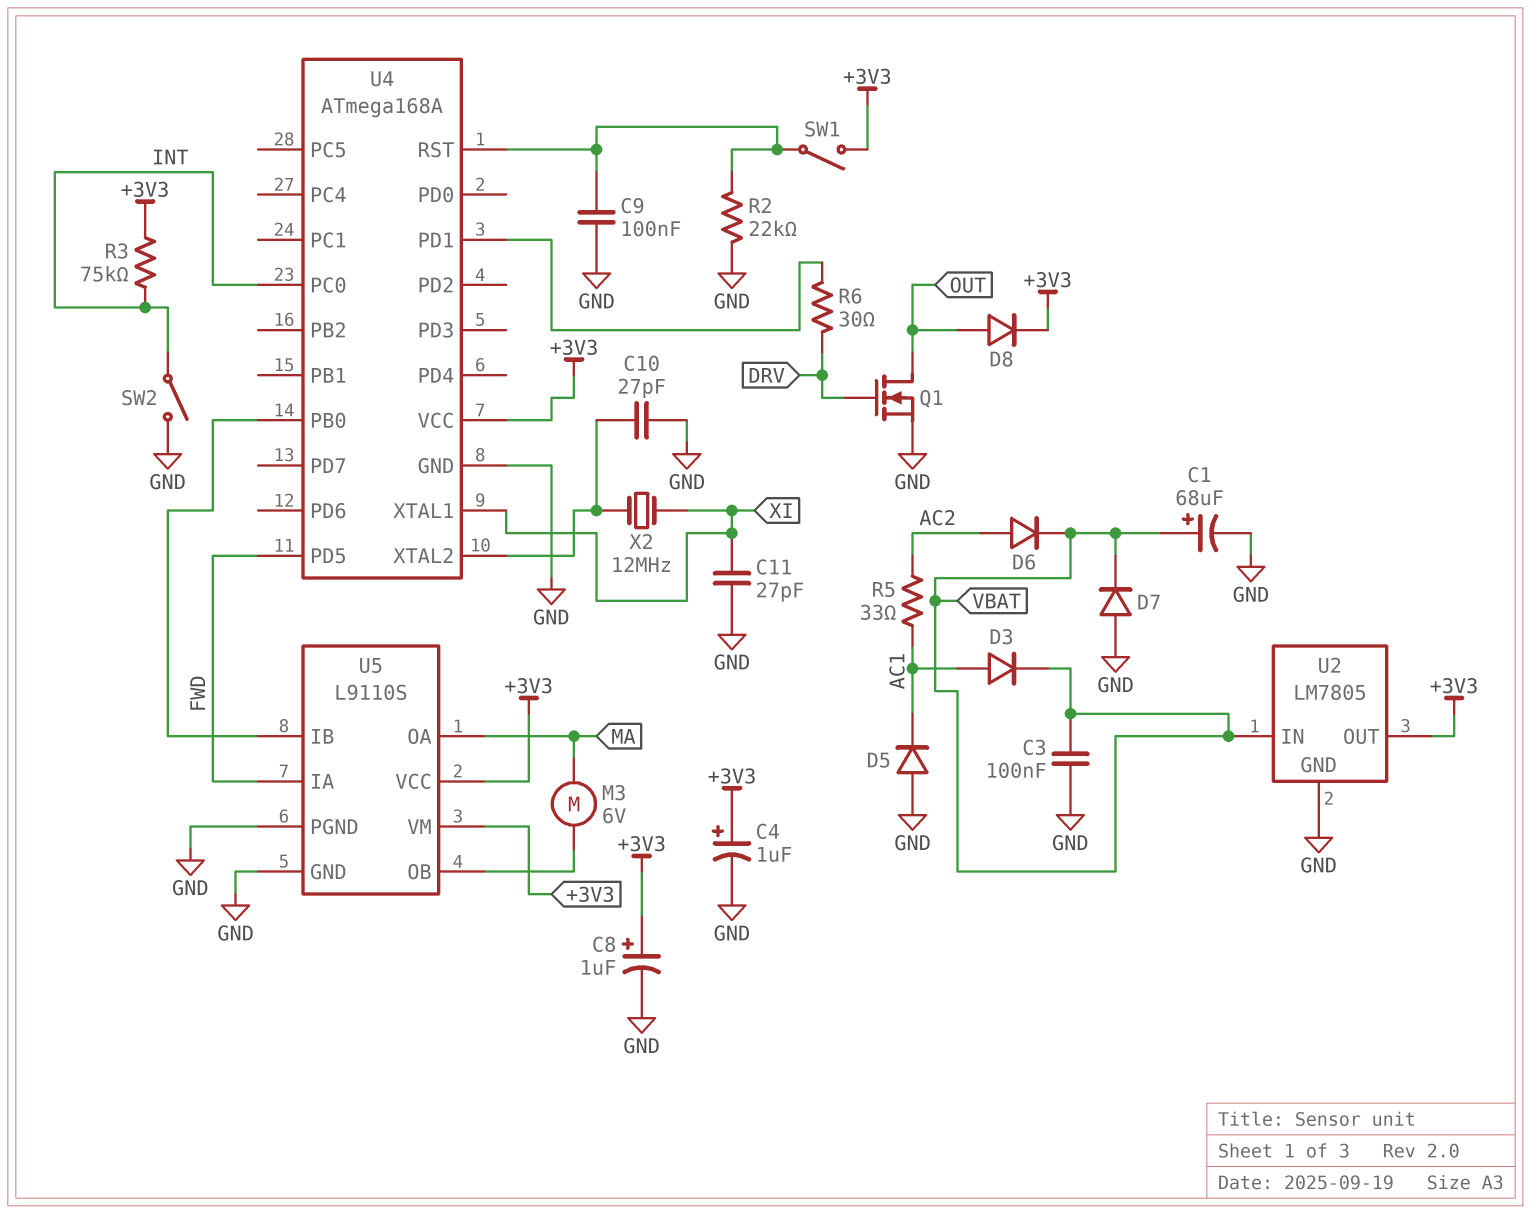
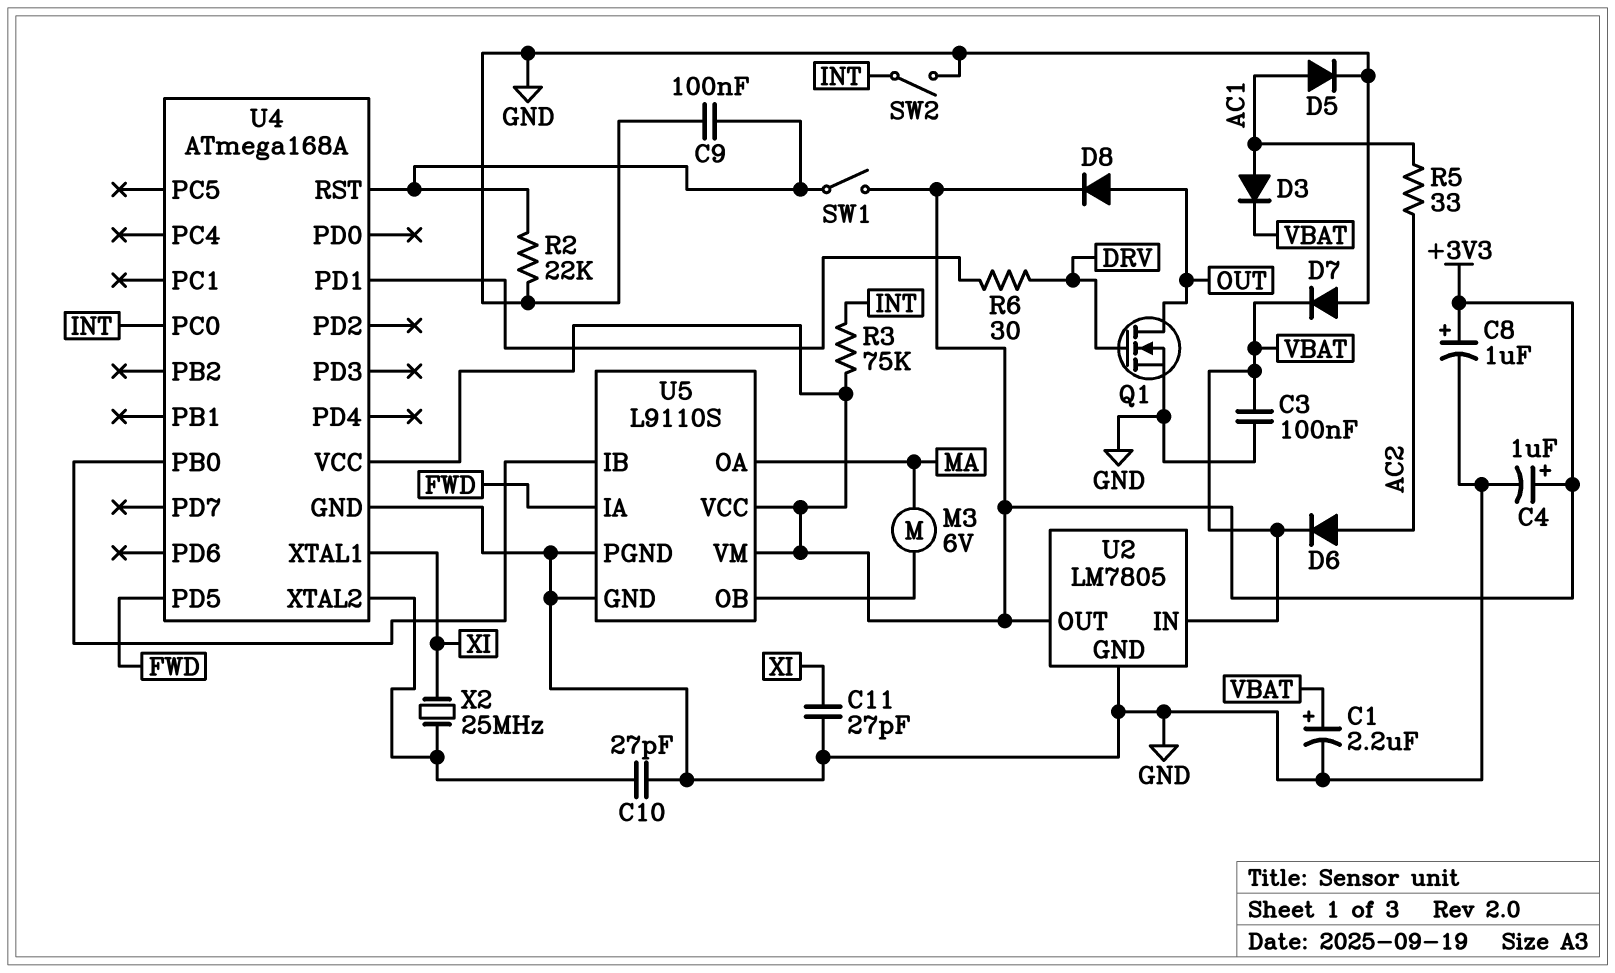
C1: 68uF (plus VBAT, minus GND) -> 2.2uF (plus VBAT, minus GND)
D5: diode (A GND, K AC1) -> diode (A AC1, K GND)
X2: 12MHz (U4/XTAL2, XI) -> 25MHz (U4/XTAL2, XI)

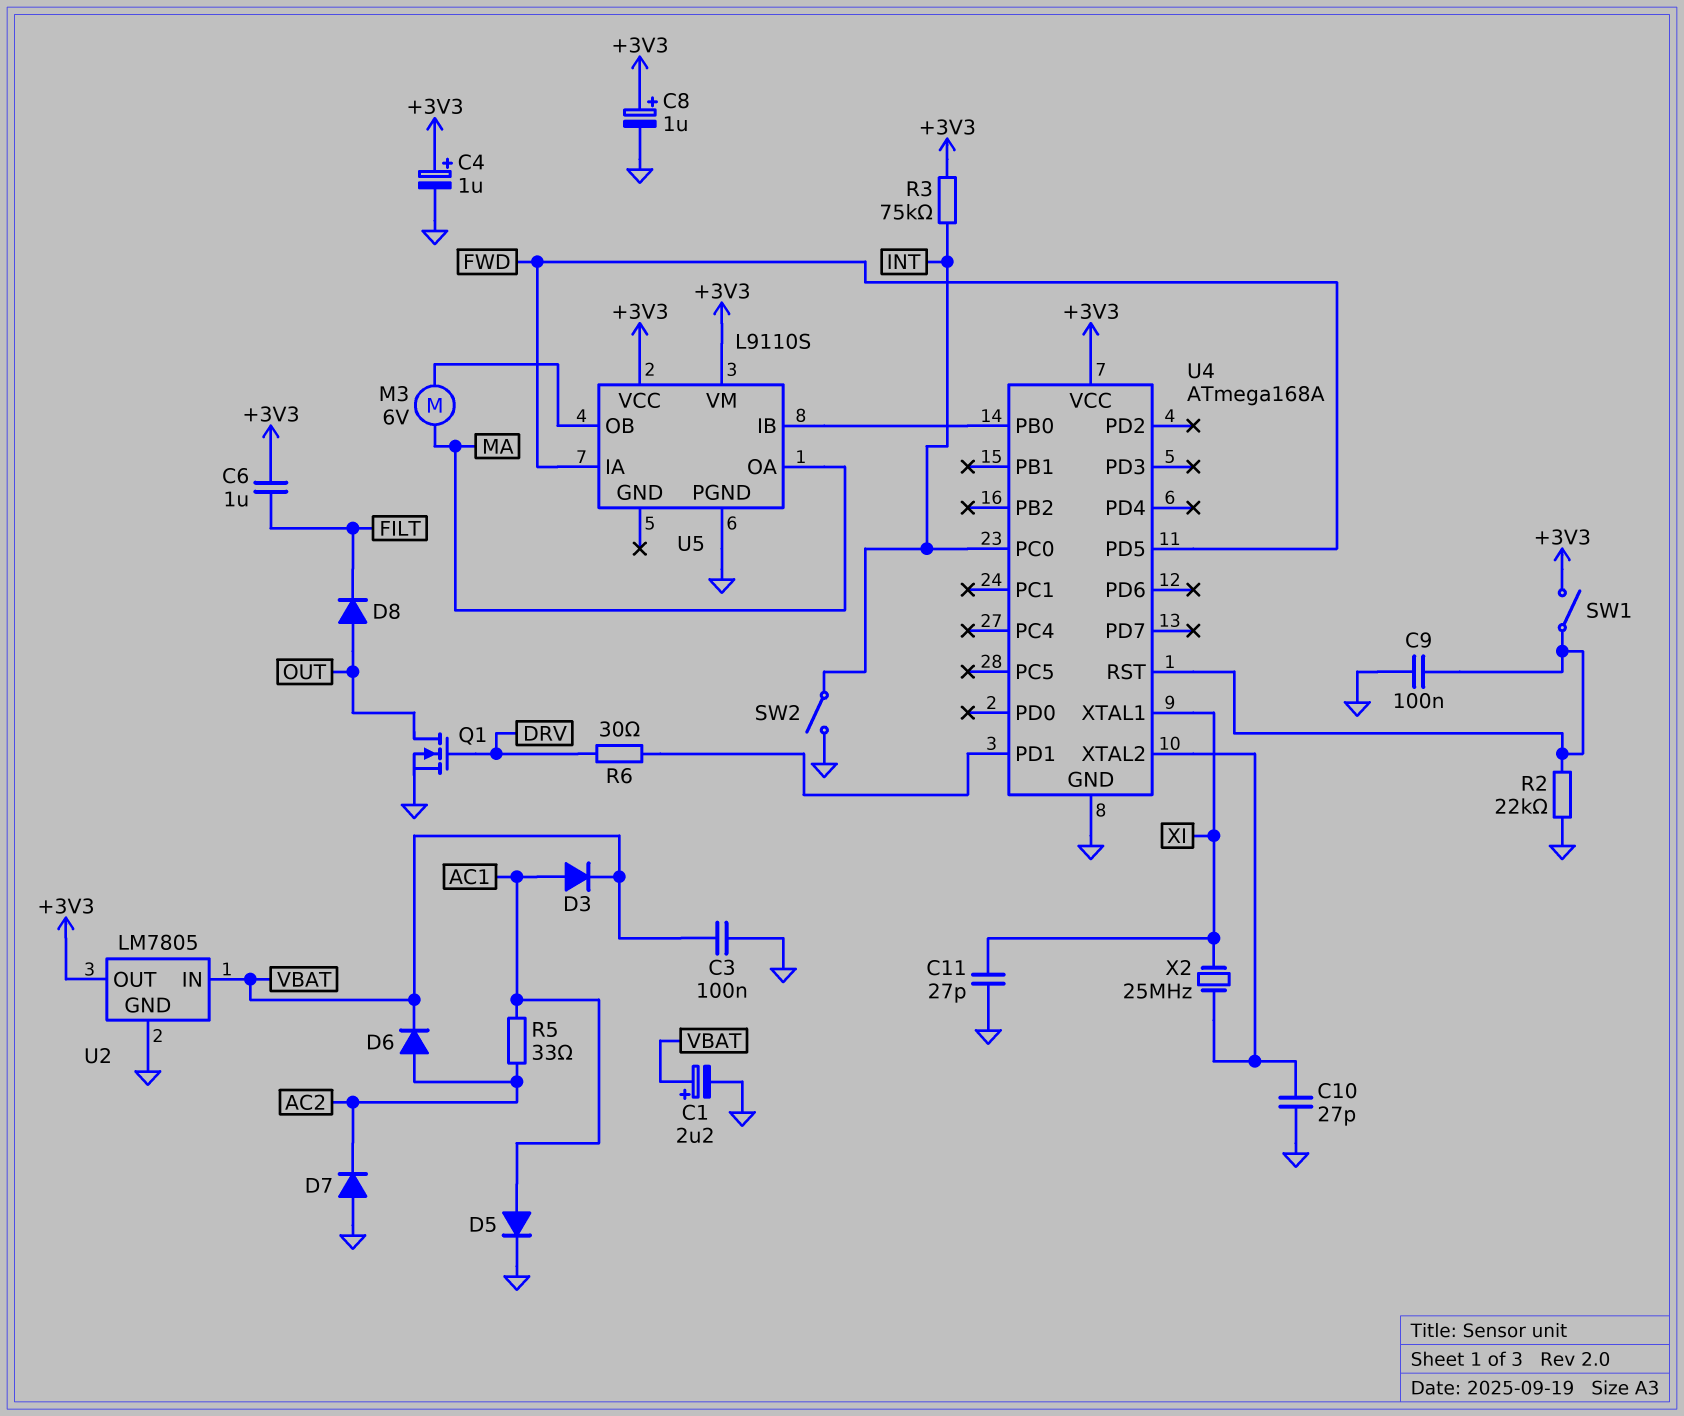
C6: none -> 1uF (+3V3, FILT)
D7: diode (A GND, K VBAT) -> diode (A GND, K AC2)
D8: diode (A OUT, K +3V3) -> diode (A OUT, K FILT)
U5 pin GND: GND -> none

